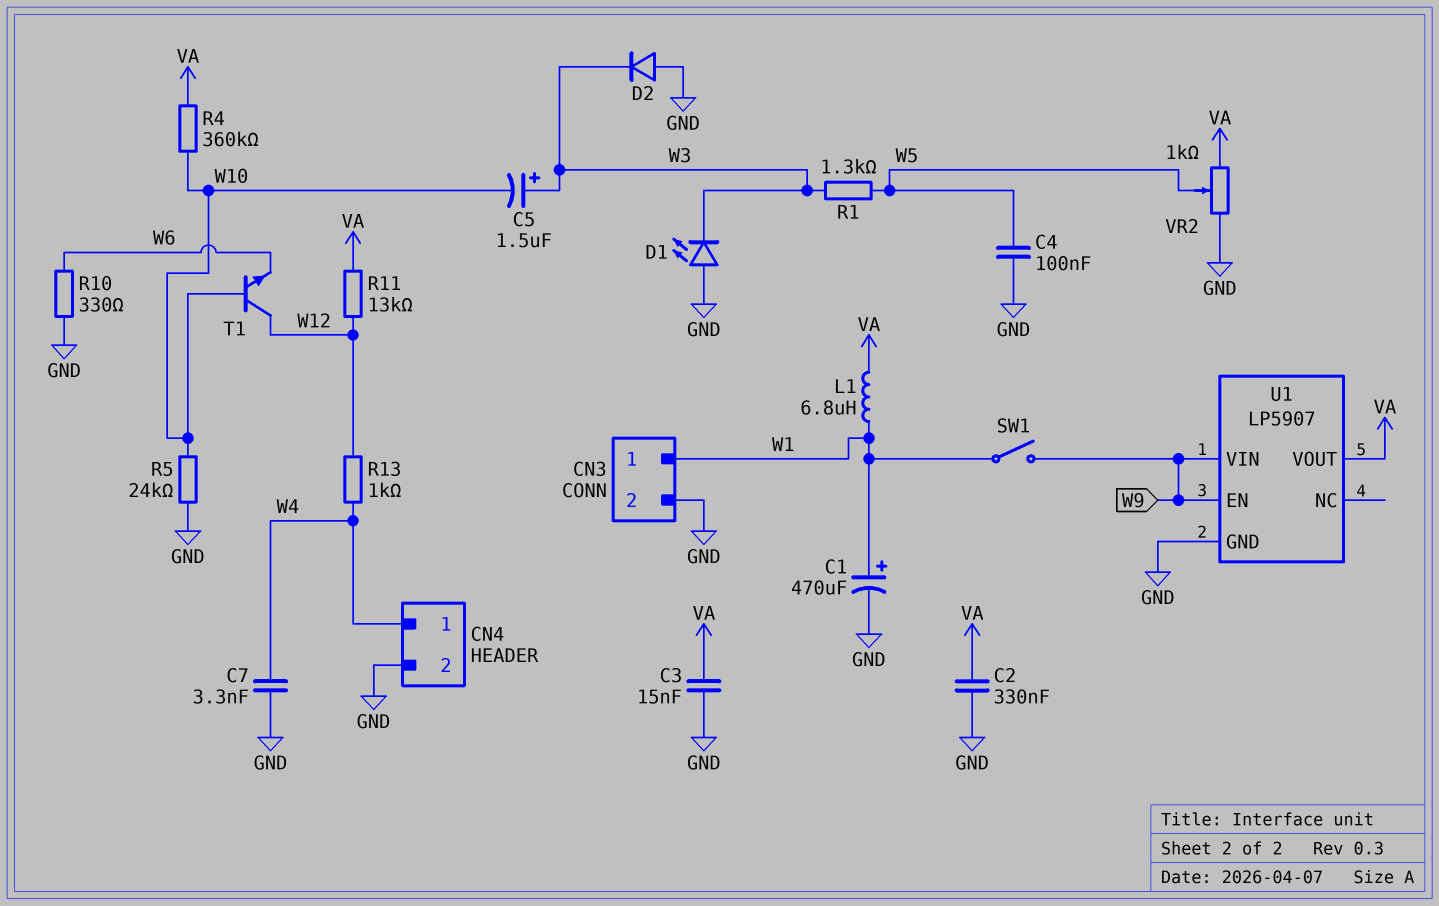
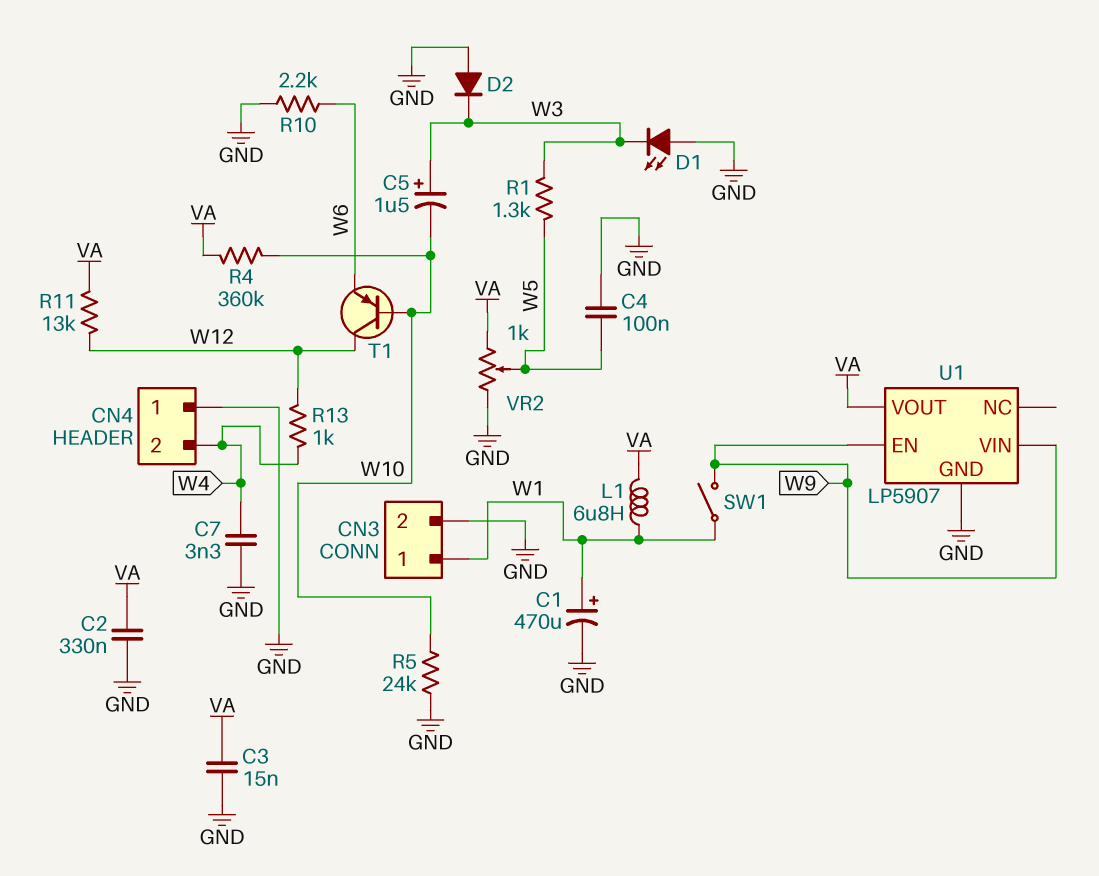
CN4 pin 1: W4 -> GND
CN4 pin 2: GND -> W4
R10: 330 (GND, W6) -> 2.2k (GND, W6)
T1: NPN (B W10, C W12, E W6) -> PNP (B W10, C W12, E W6)

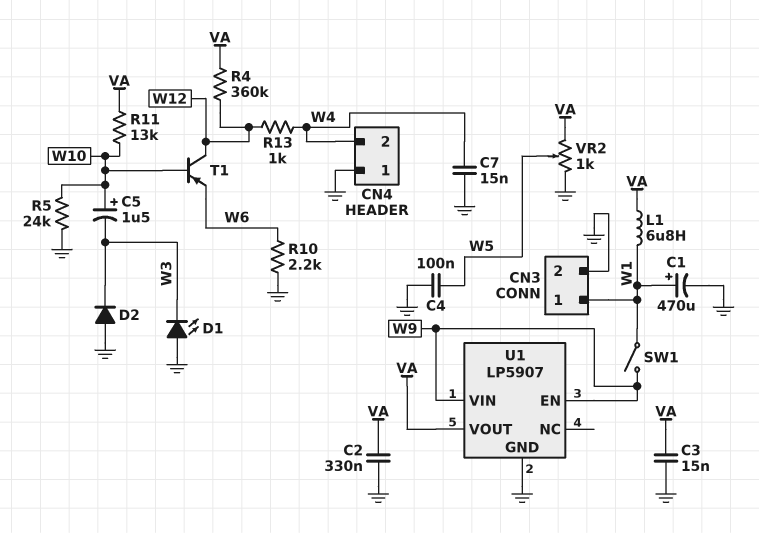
C5: 1.5uF (plus W3, minus W10) -> 1.5uF (plus W10, minus W3)
C7: 3.3nF (GND, W4) -> 15nF (GND, W4)
R1: 1.3k (W3, W5) -> none
R4: 360k (VA, W10) -> 360k (VA, W12)
R11: 13k (VA, W12) -> 13k (VA, W10)

